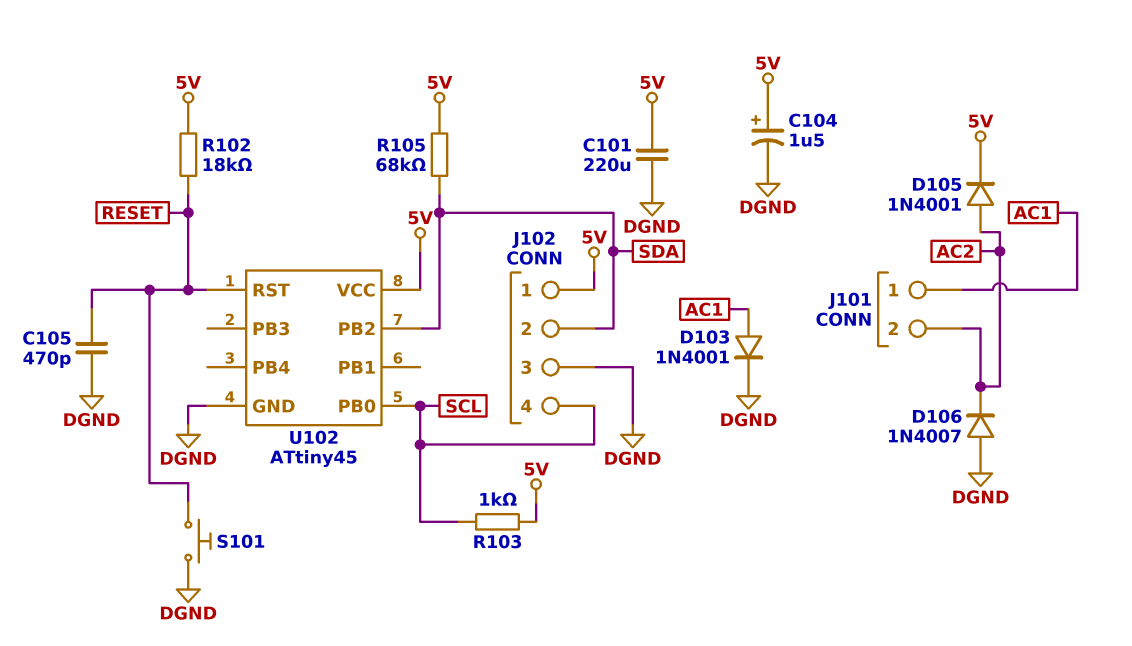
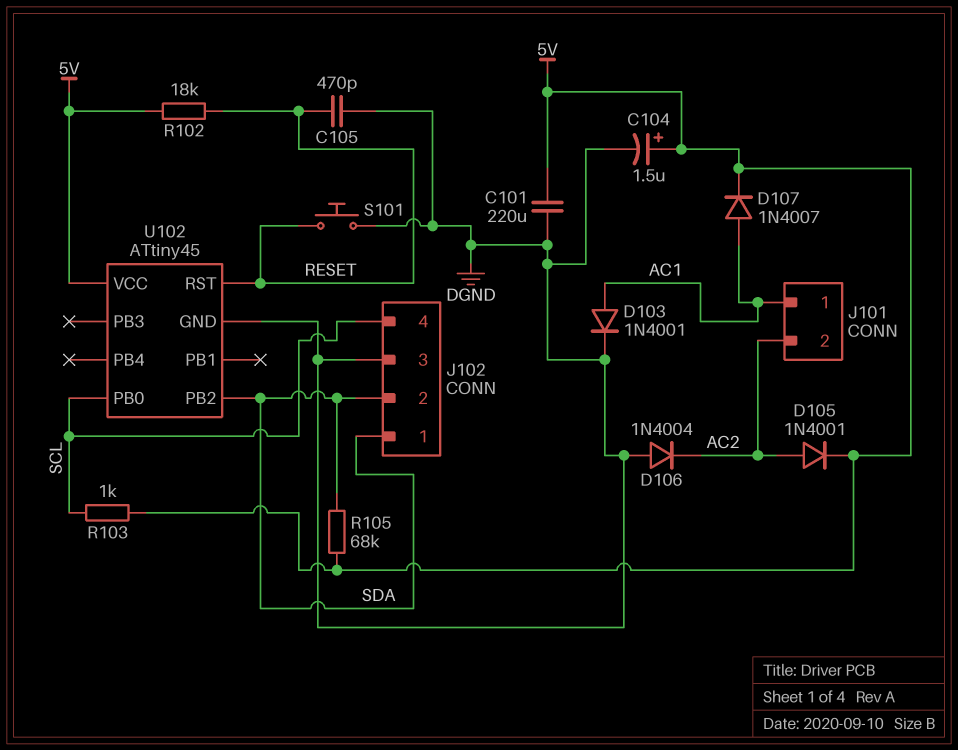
D106: diode 1N4007 (A DGND, K AC2) -> diode 1N4004 (A DGND, K AC2)
D107: none -> diode 1N4007 (A AC1, K 5V)
J102 pin 1: 5V -> SDA

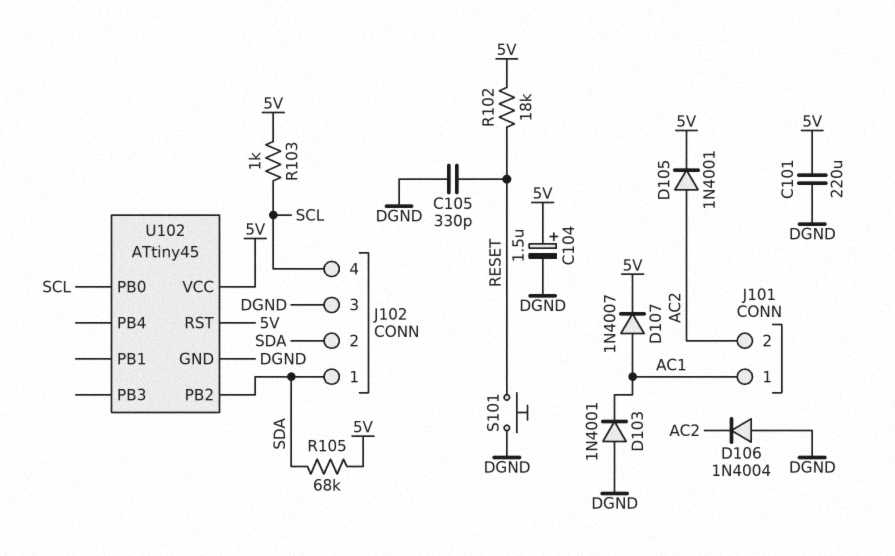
C105: 470pF (DGND, RESET) -> 330pF (DGND, RESET)
D103: diode 1N4001 (A AC1, K DGND) -> diode 1N4001 (A DGND, K AC1)
U102 pin RST: RESET -> 5V

